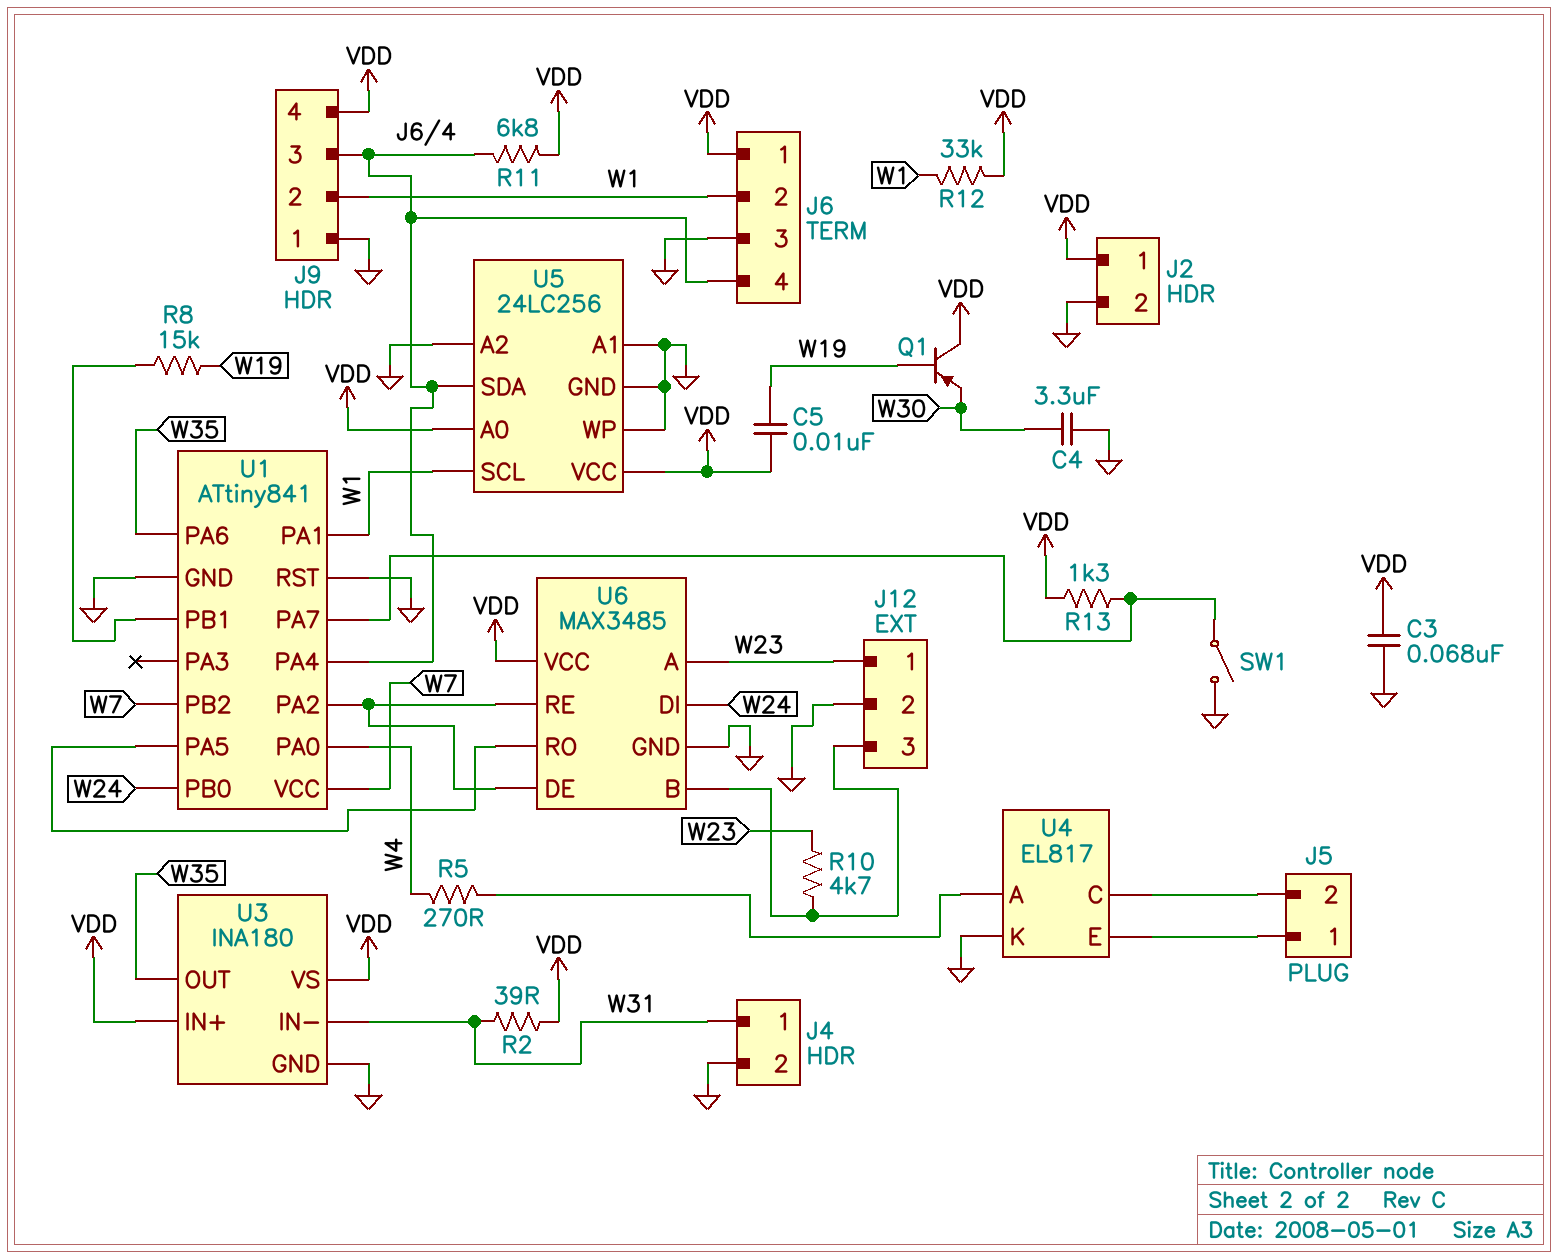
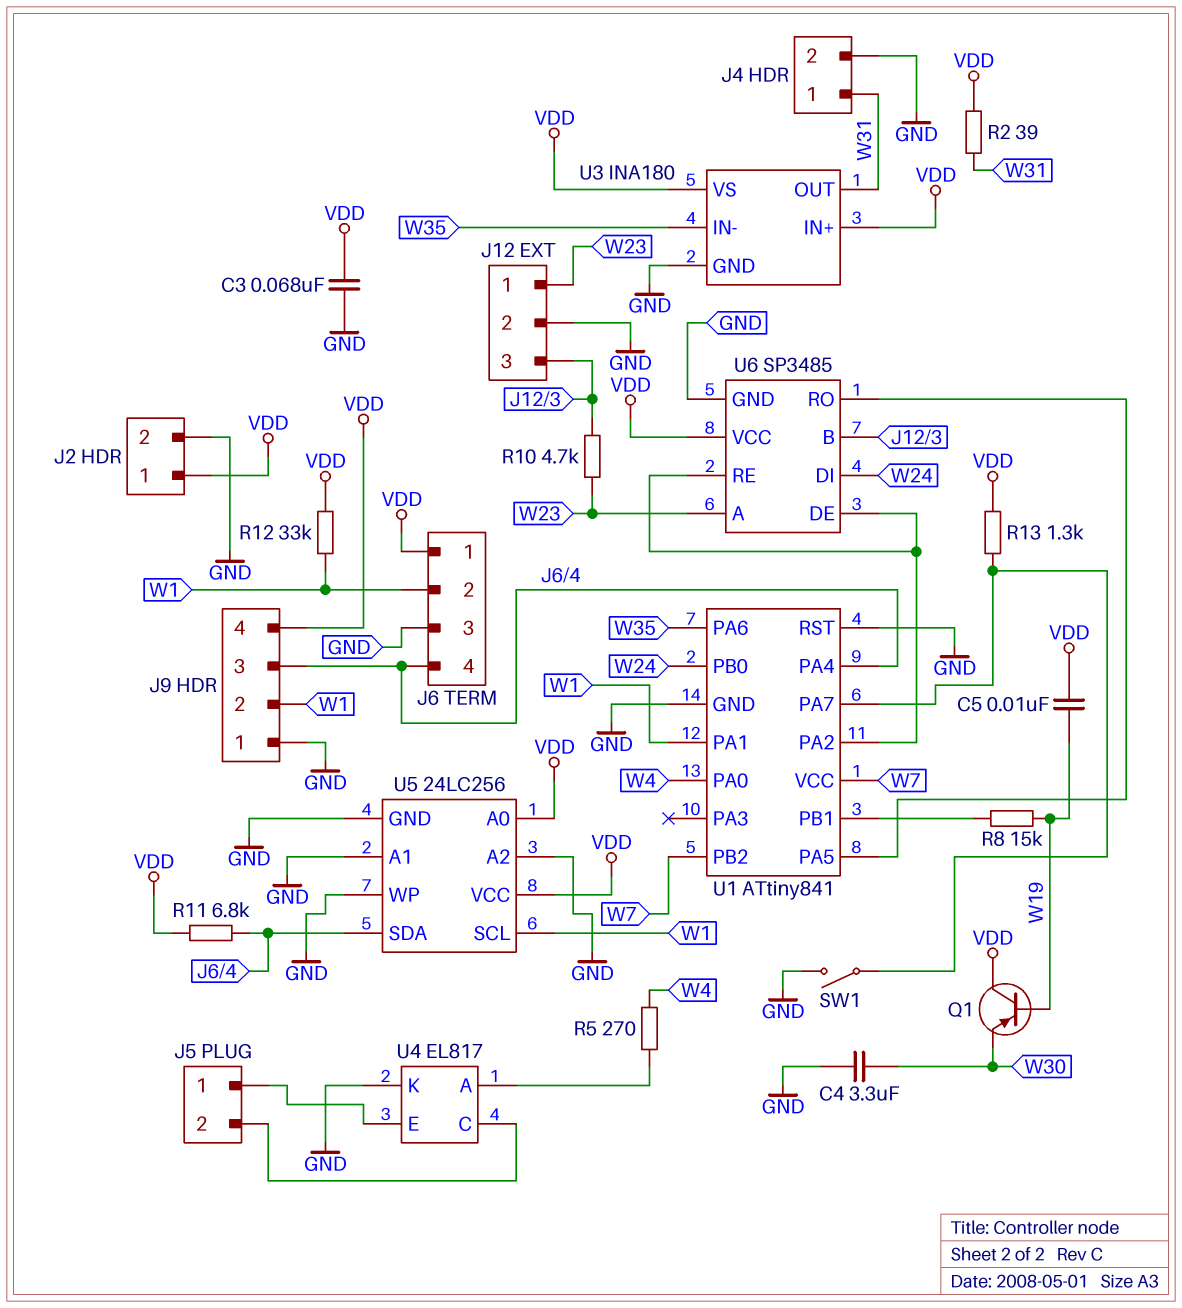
U3 pin IN-: W31 -> W35
U3 pin OUT: W35 -> W31
U6: MAX3485 -> SP3485

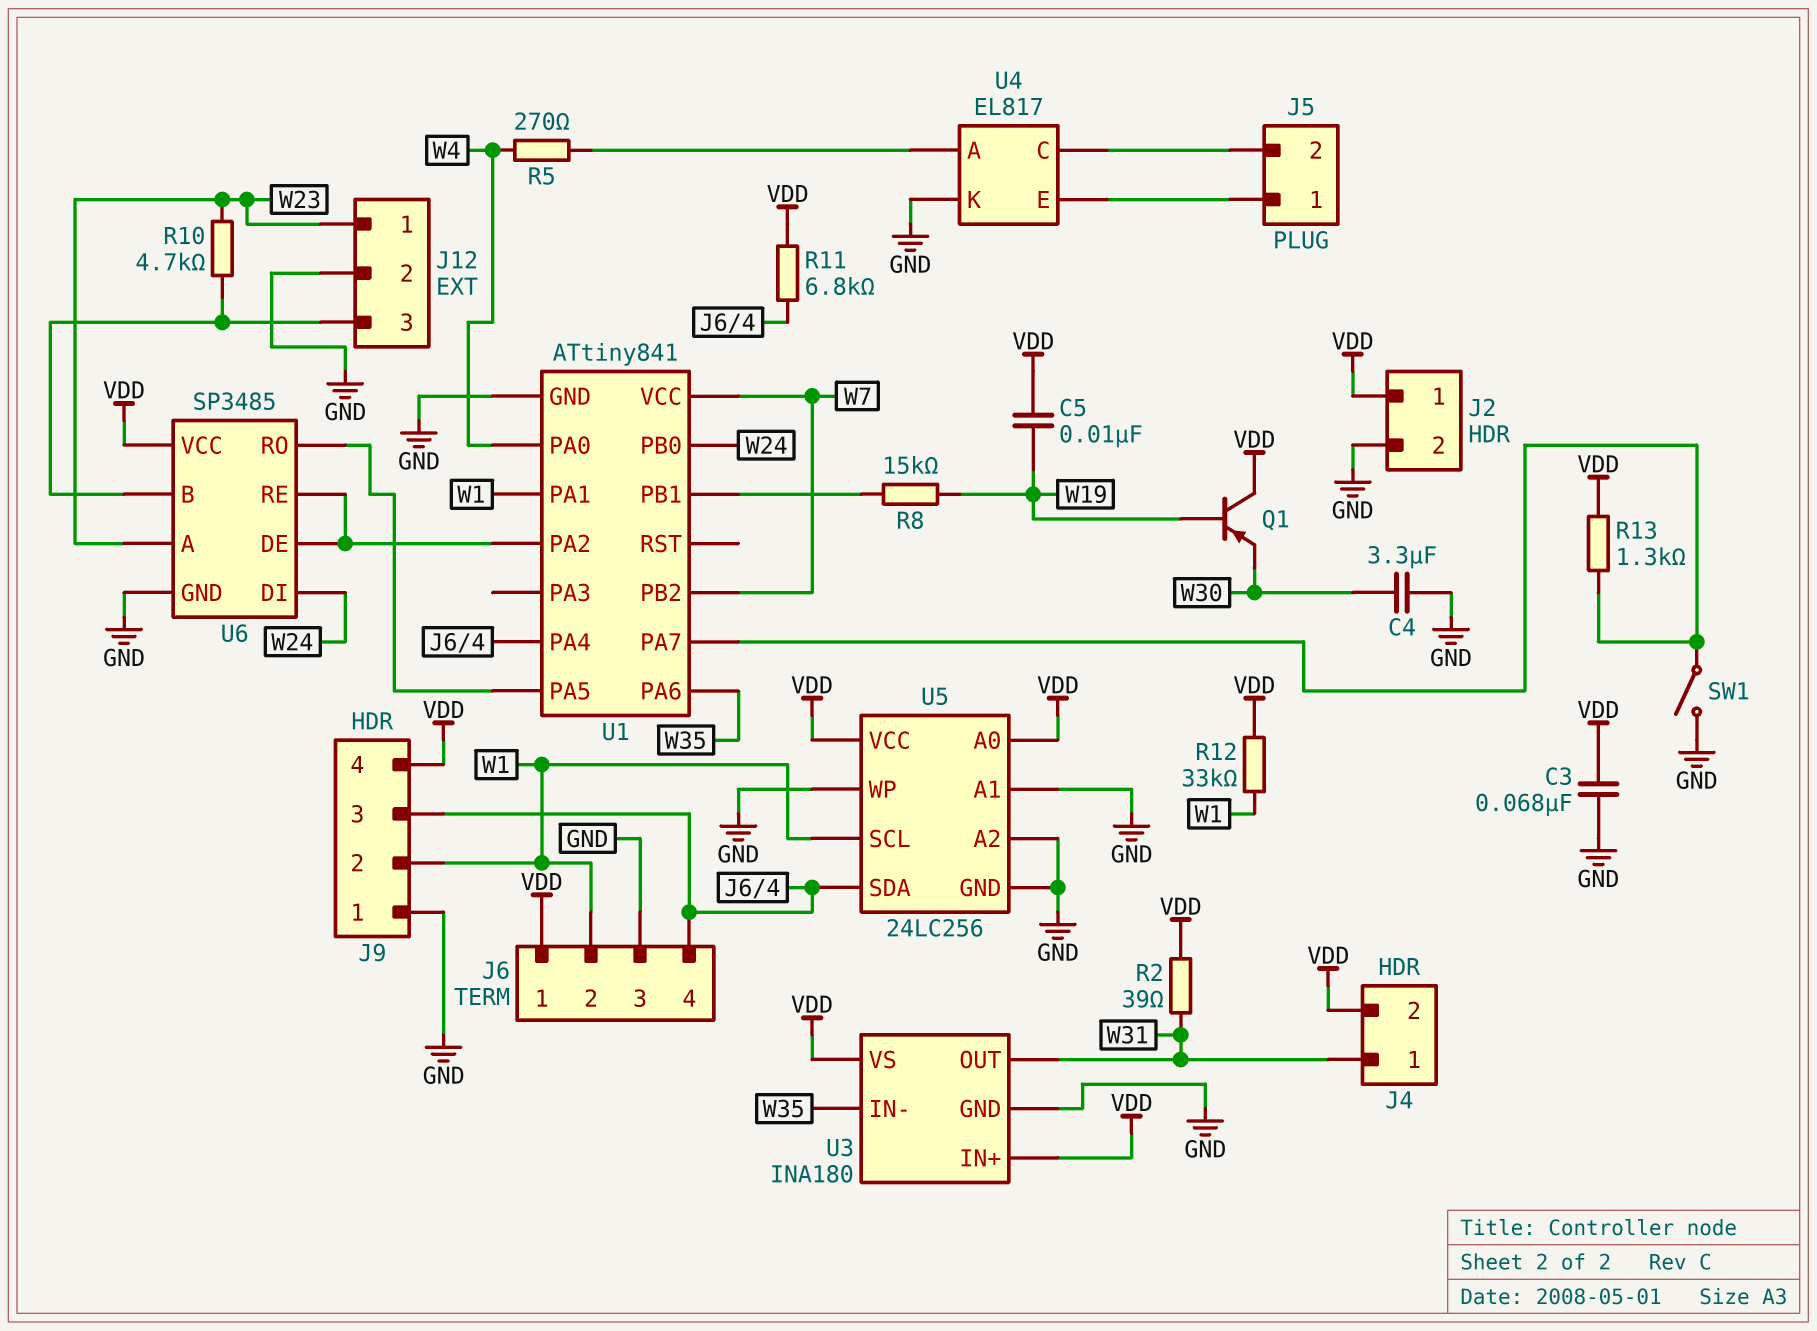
J4 pin 2: GND -> VDD
U1 pin RST: GND -> none

